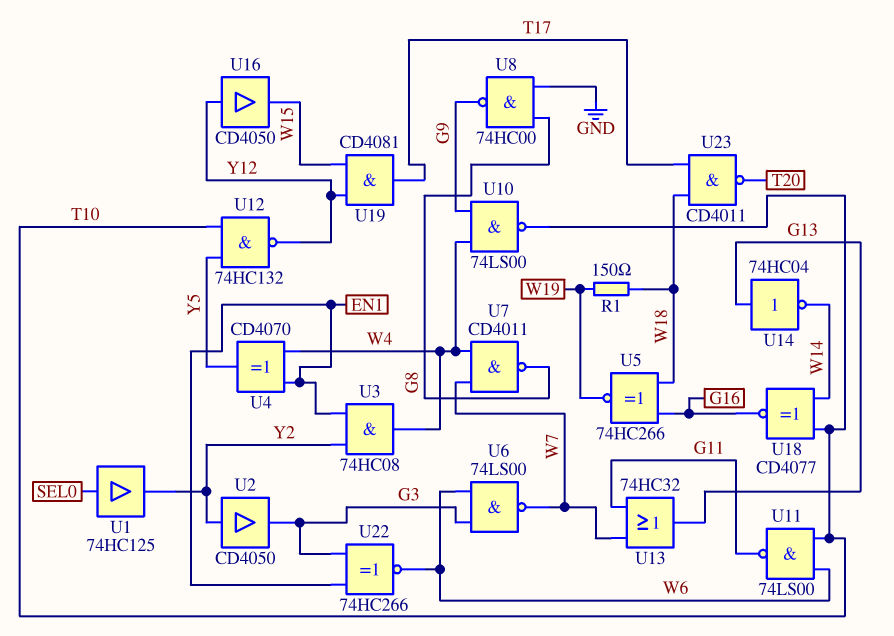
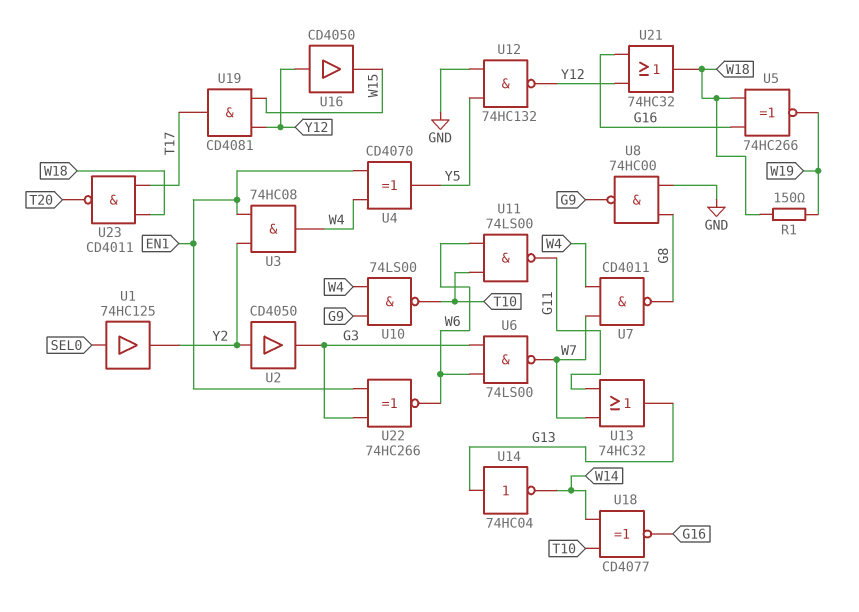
U12: NAND 74HC132 (in T10, in Y5, out Y12) -> NAND 74HC132 (in GND, in Y5, out Y12)
U21: none -> OR 74HC32 (in G16, in Y12, out W18)

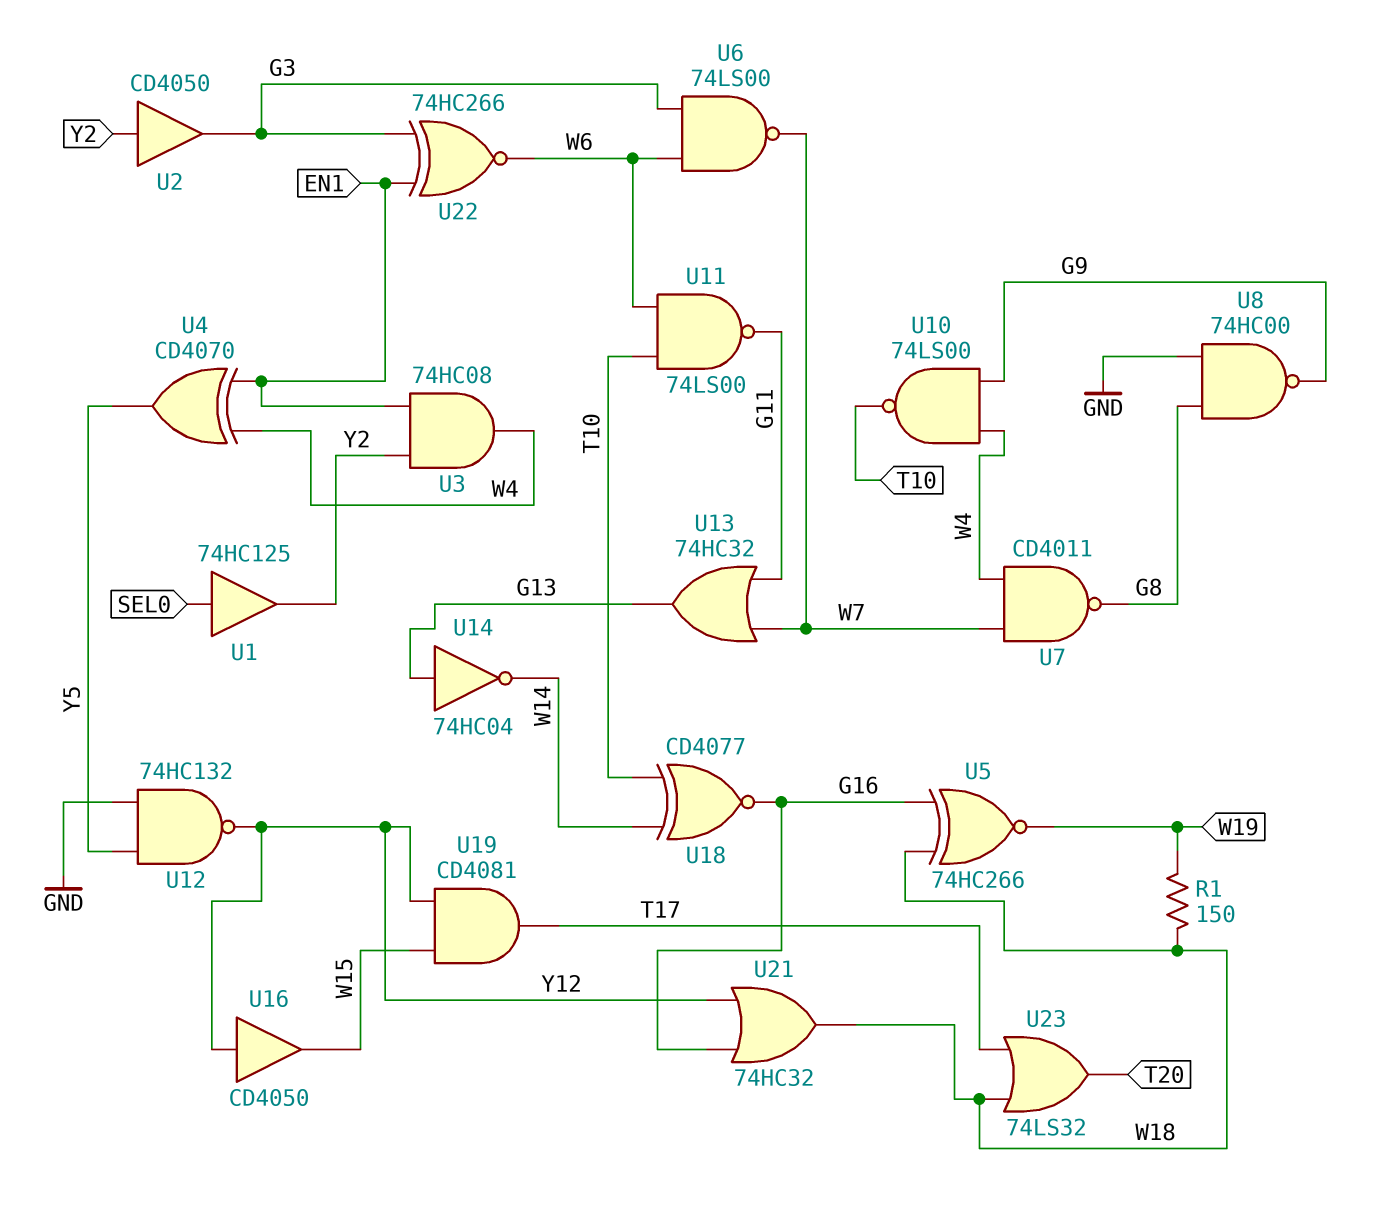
U23: NAND CD4011 (in T17, in W18, out T20) -> OR 74LS32 (in T17, in W18, out T20)

